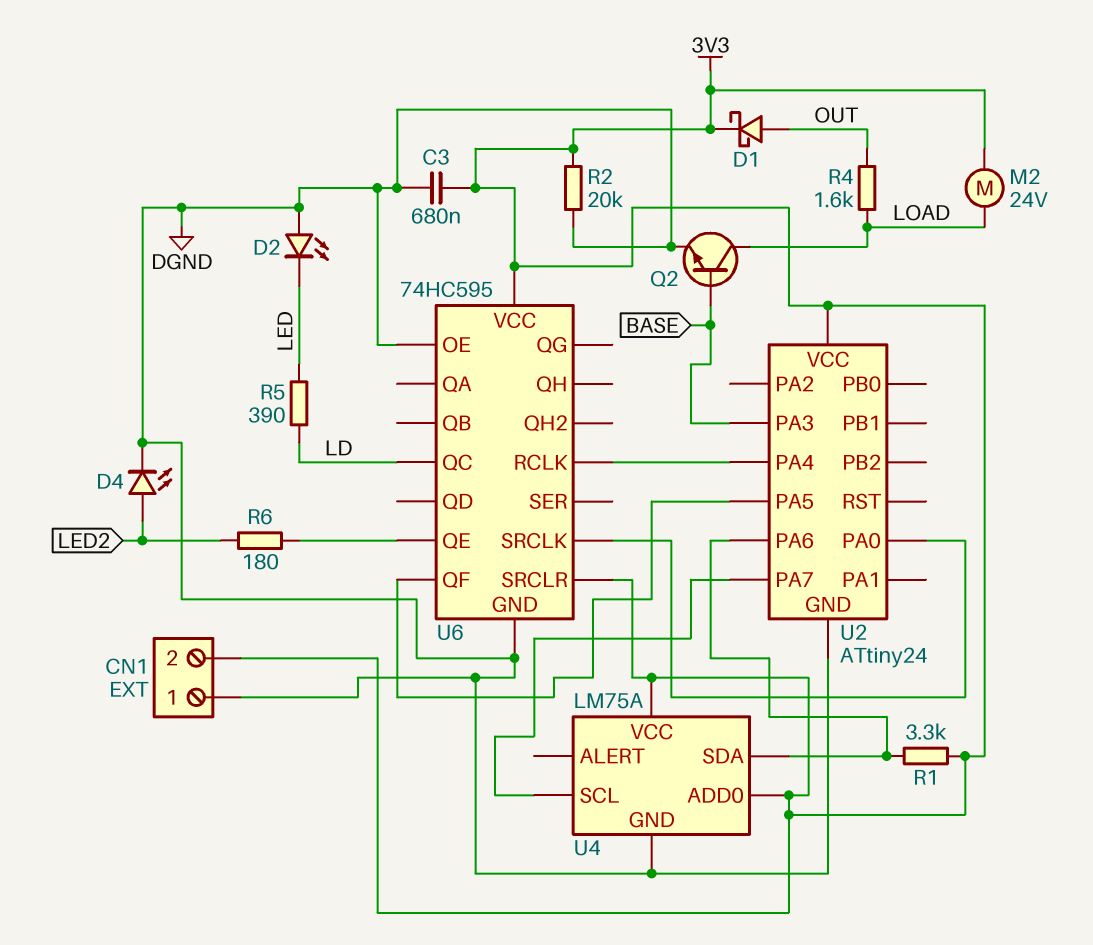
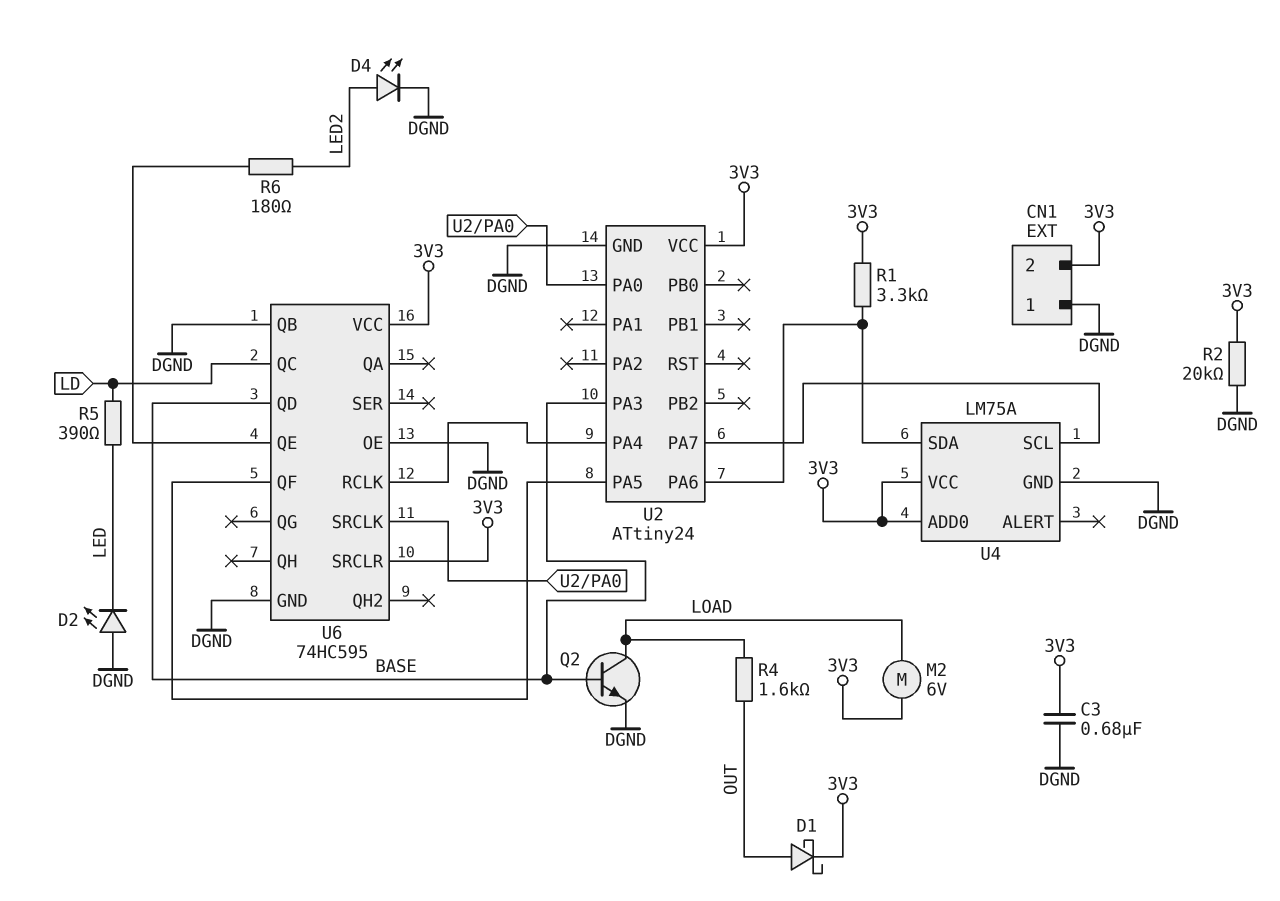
M2: motor 24V (3V3, LOAD) -> motor 6V (3V3, LOAD)
U6 pin QB: none -> DGND
U6 pin QD: none -> BASE

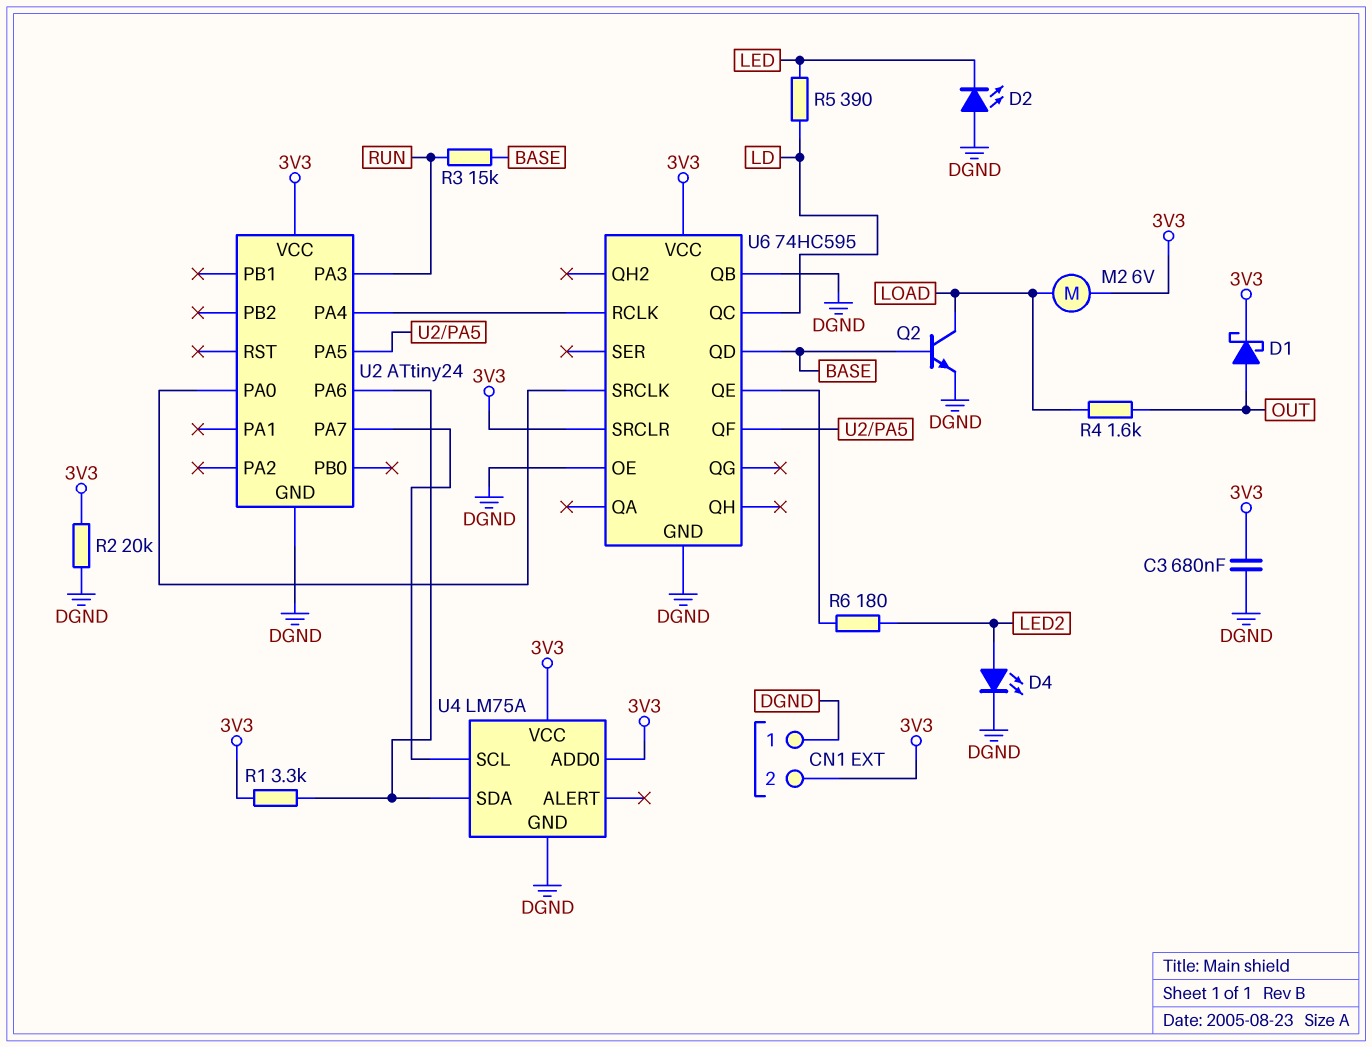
R3: none -> 15k (BASE, RUN)
U2 pin PA3: BASE -> RUN

